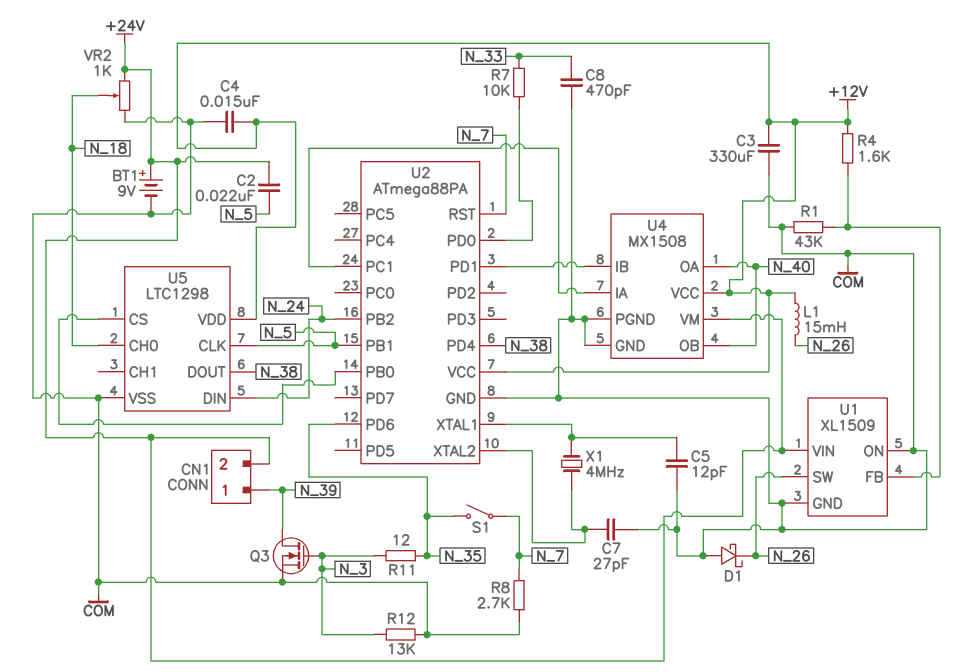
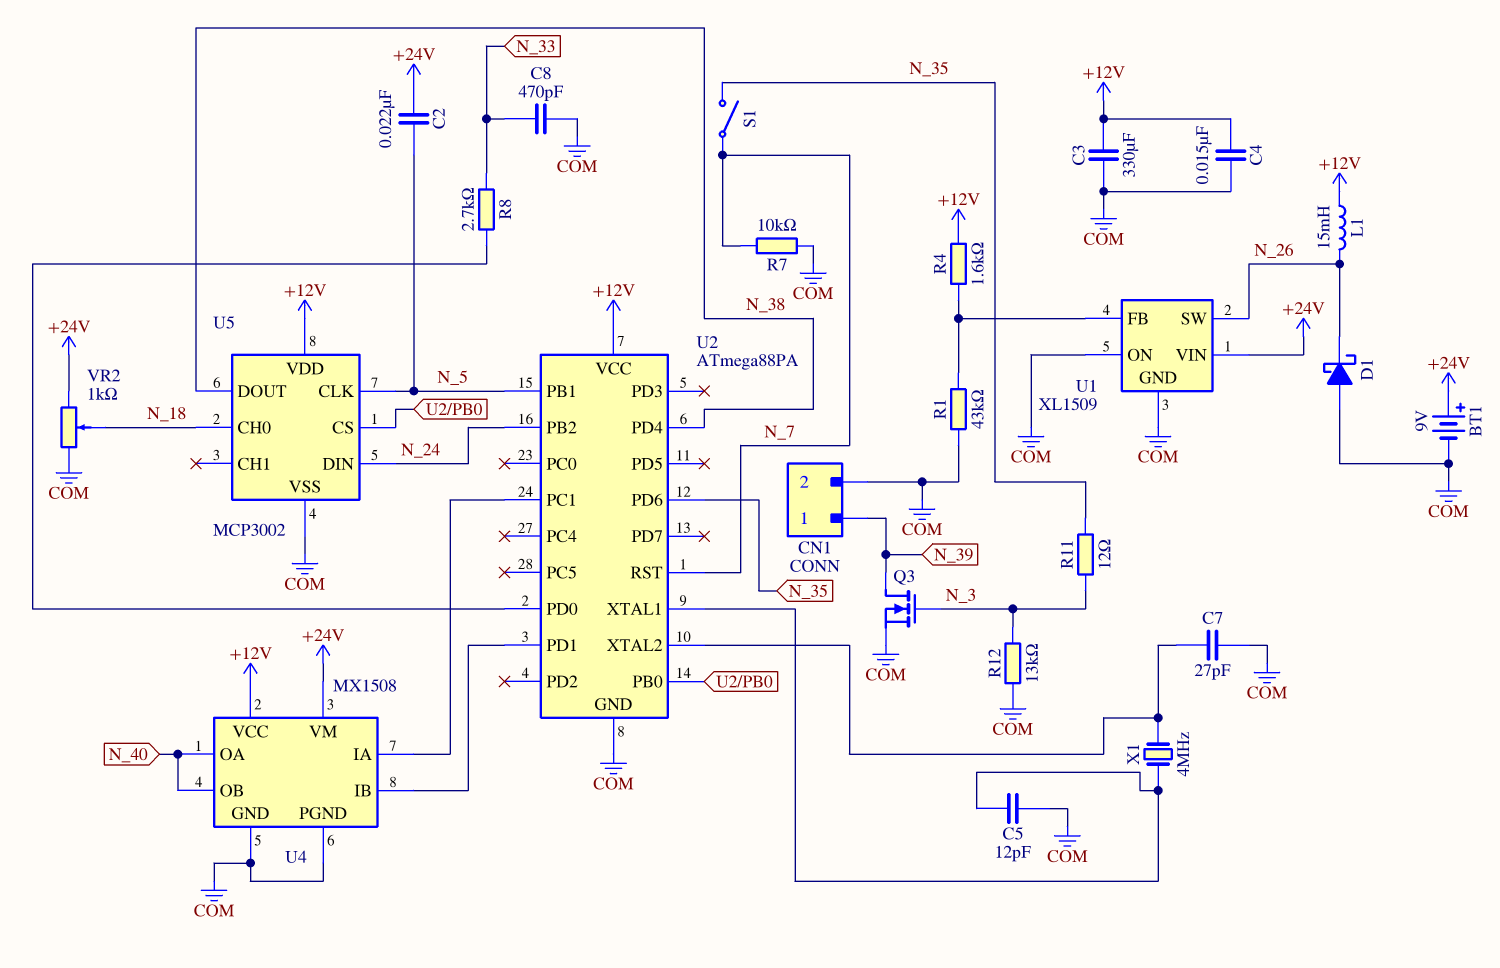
CN1 pin 2: +24V -> COM
R7: 10k (N_33, U2/PD0) -> 10k (COM, N_7)
R8: 2.7k (COM, N_7) -> 2.7k (N_33, U2/PD0)
U5: LTC1298 -> MCP3002

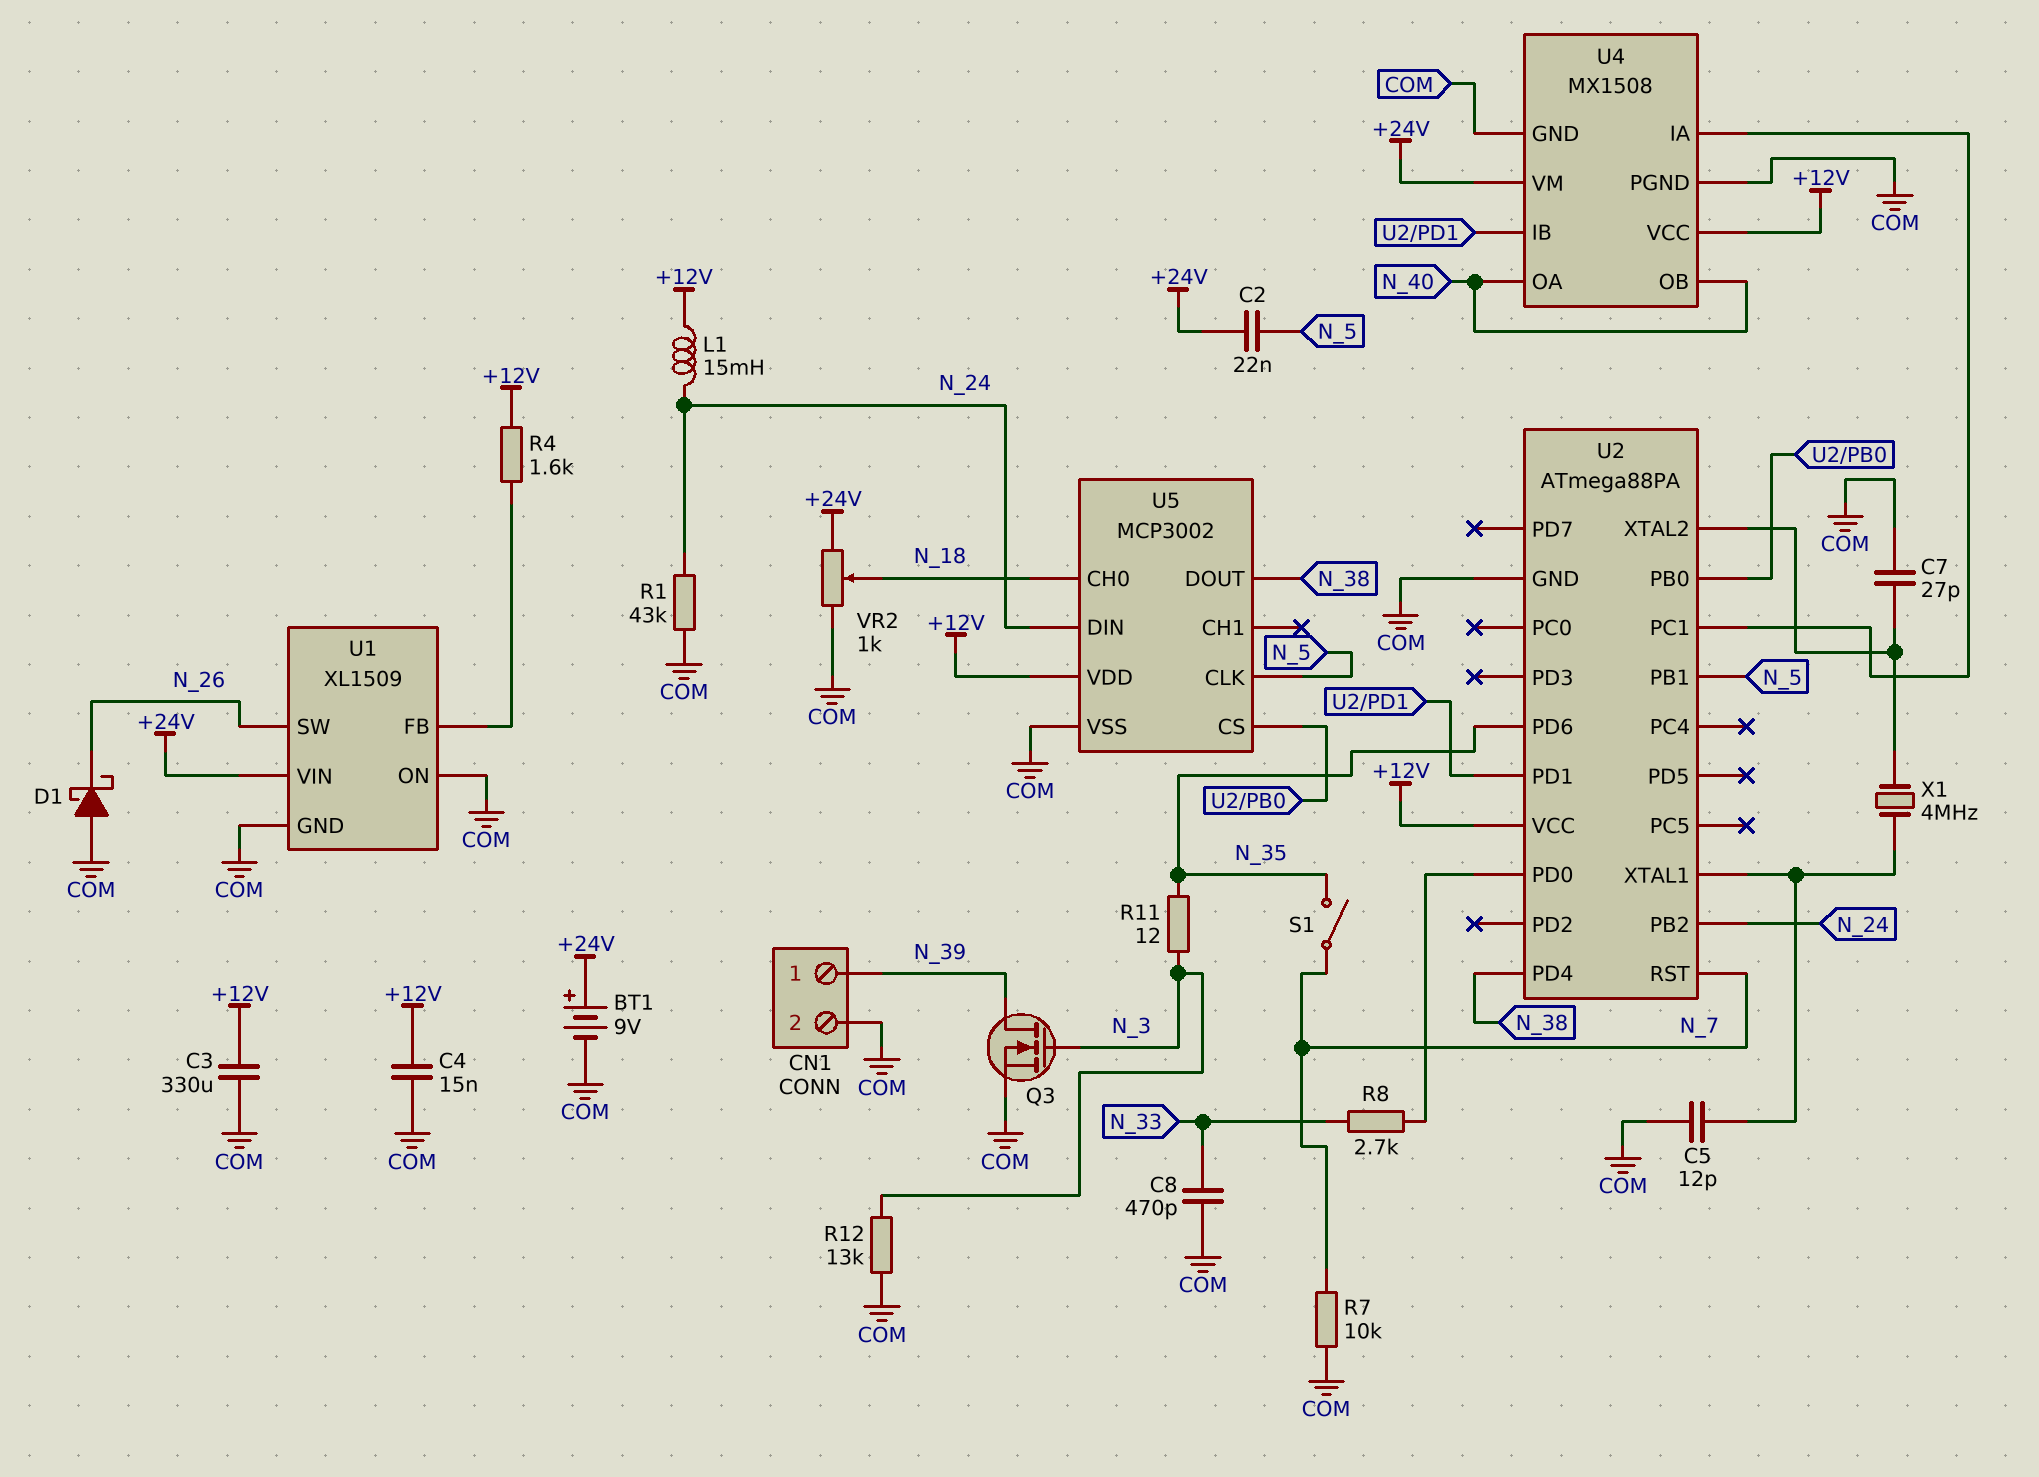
L1: 15mH (+12V, N_26) -> 15mH (+12V, N_24)
R1: 43k (COM, U1/FB) -> 43k (COM, N_24)

